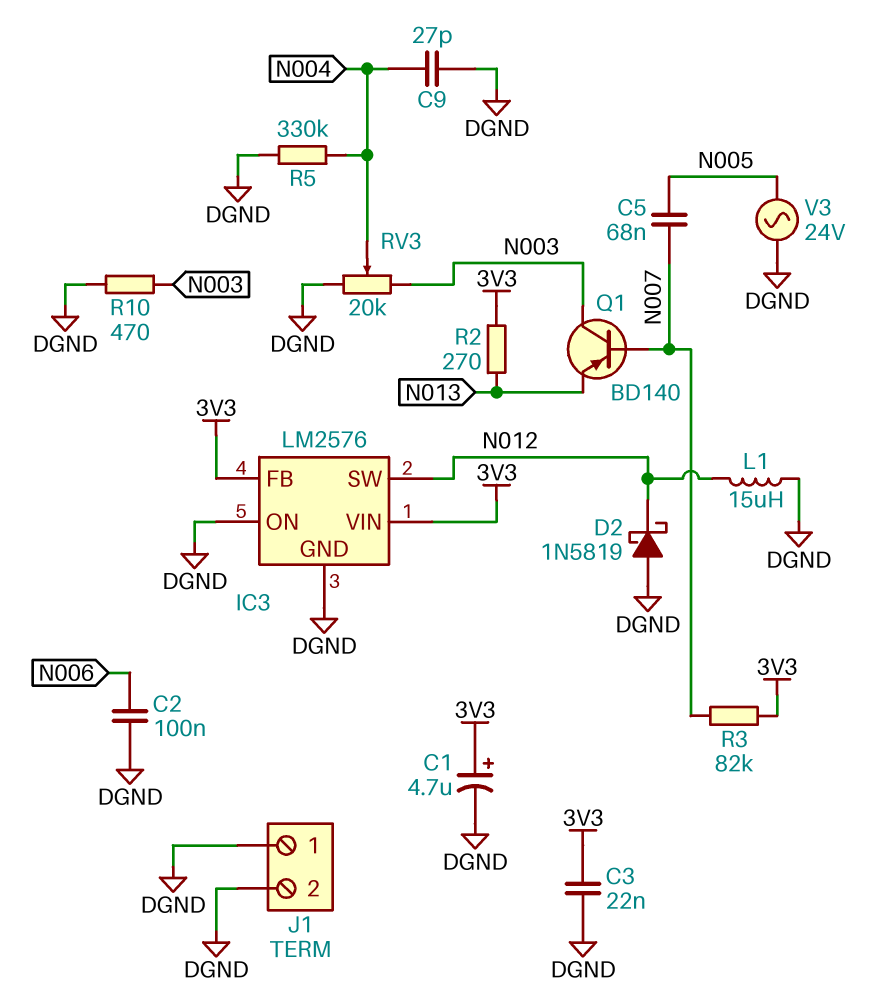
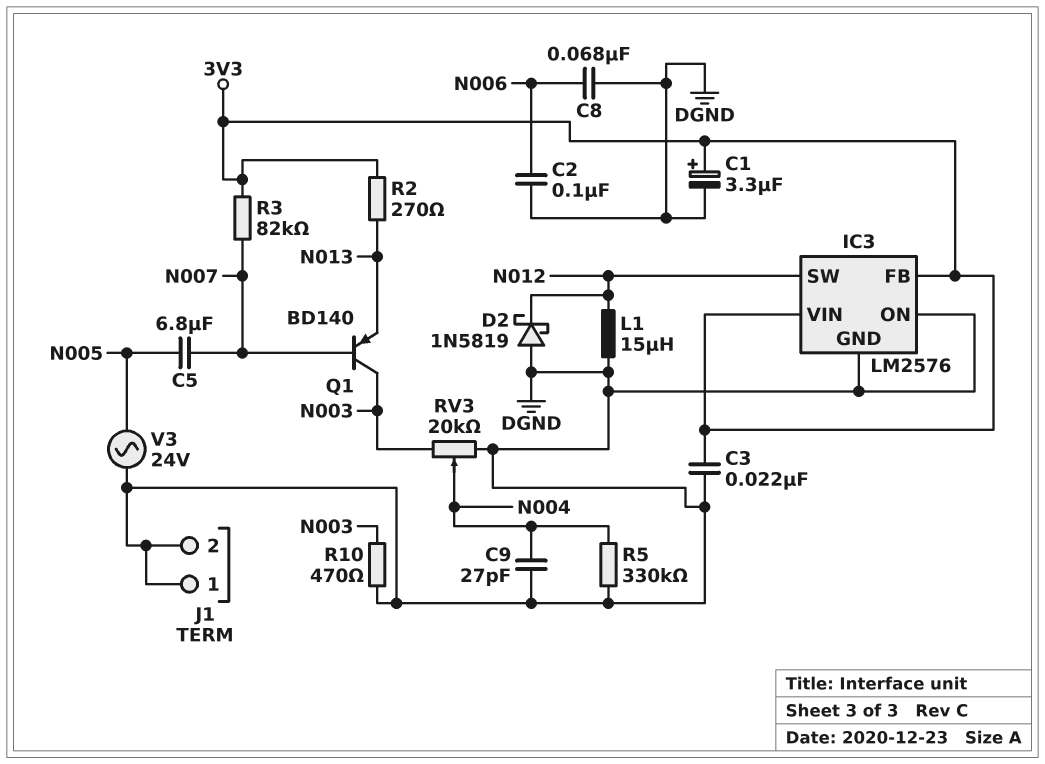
C1: 4.7uF (plus 3V3, minus DGND) -> 3.3uF (plus 3V3, minus DGND)
C5: 68nF (N005, N007) -> 6.8uF (N005, N007)
C8: none -> 68nF (DGND, N006)

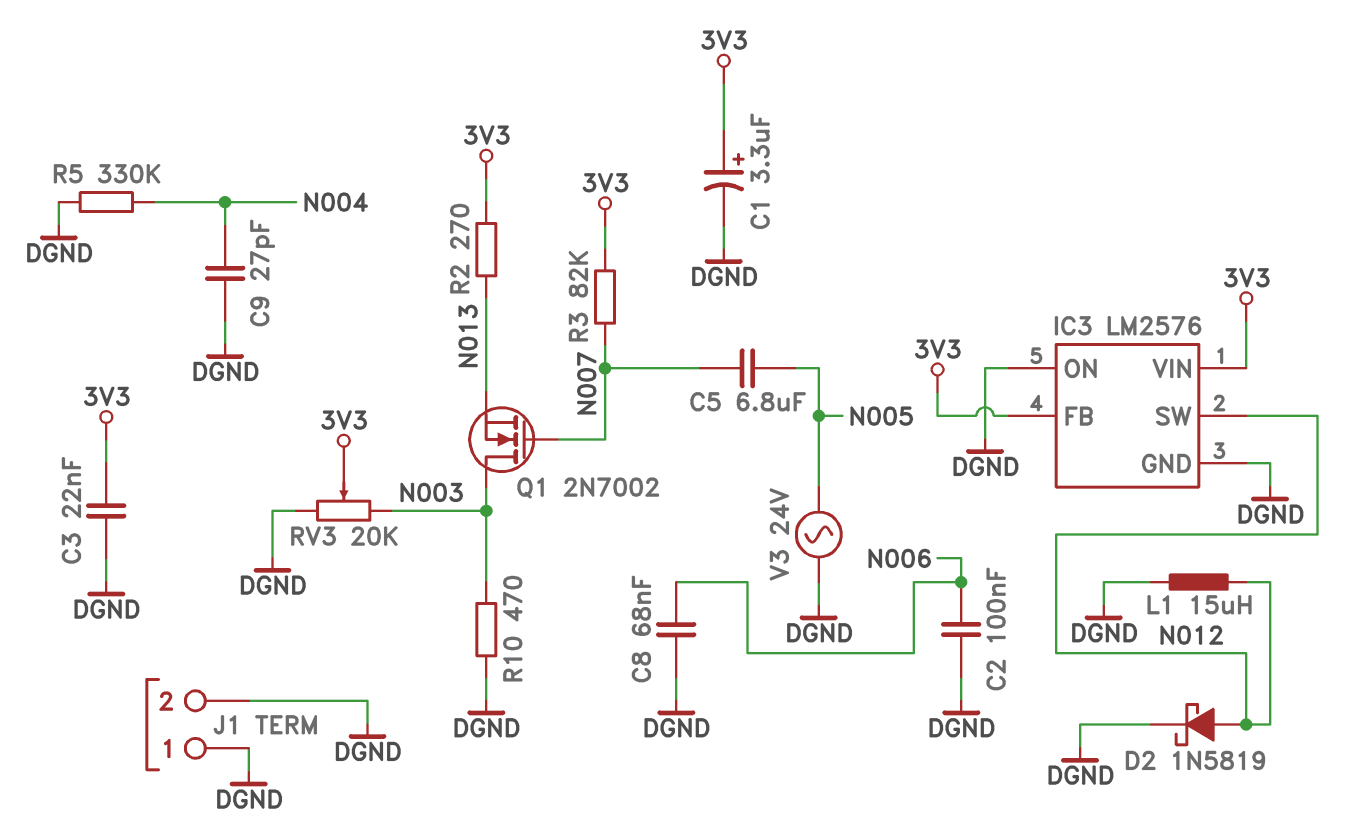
D2: schottky 1N5819 (A DGND, K N012) -> schottky 1N5819 (A N012, K DGND)
Q1: PNP BD140 (B N007, C N003, E N013) -> NMOS 2N7002 (G N007, D N003, S N013)
RV3: 20k (DGND, N003, wiper N004) -> 20k (DGND, N003, wiper 3V3)

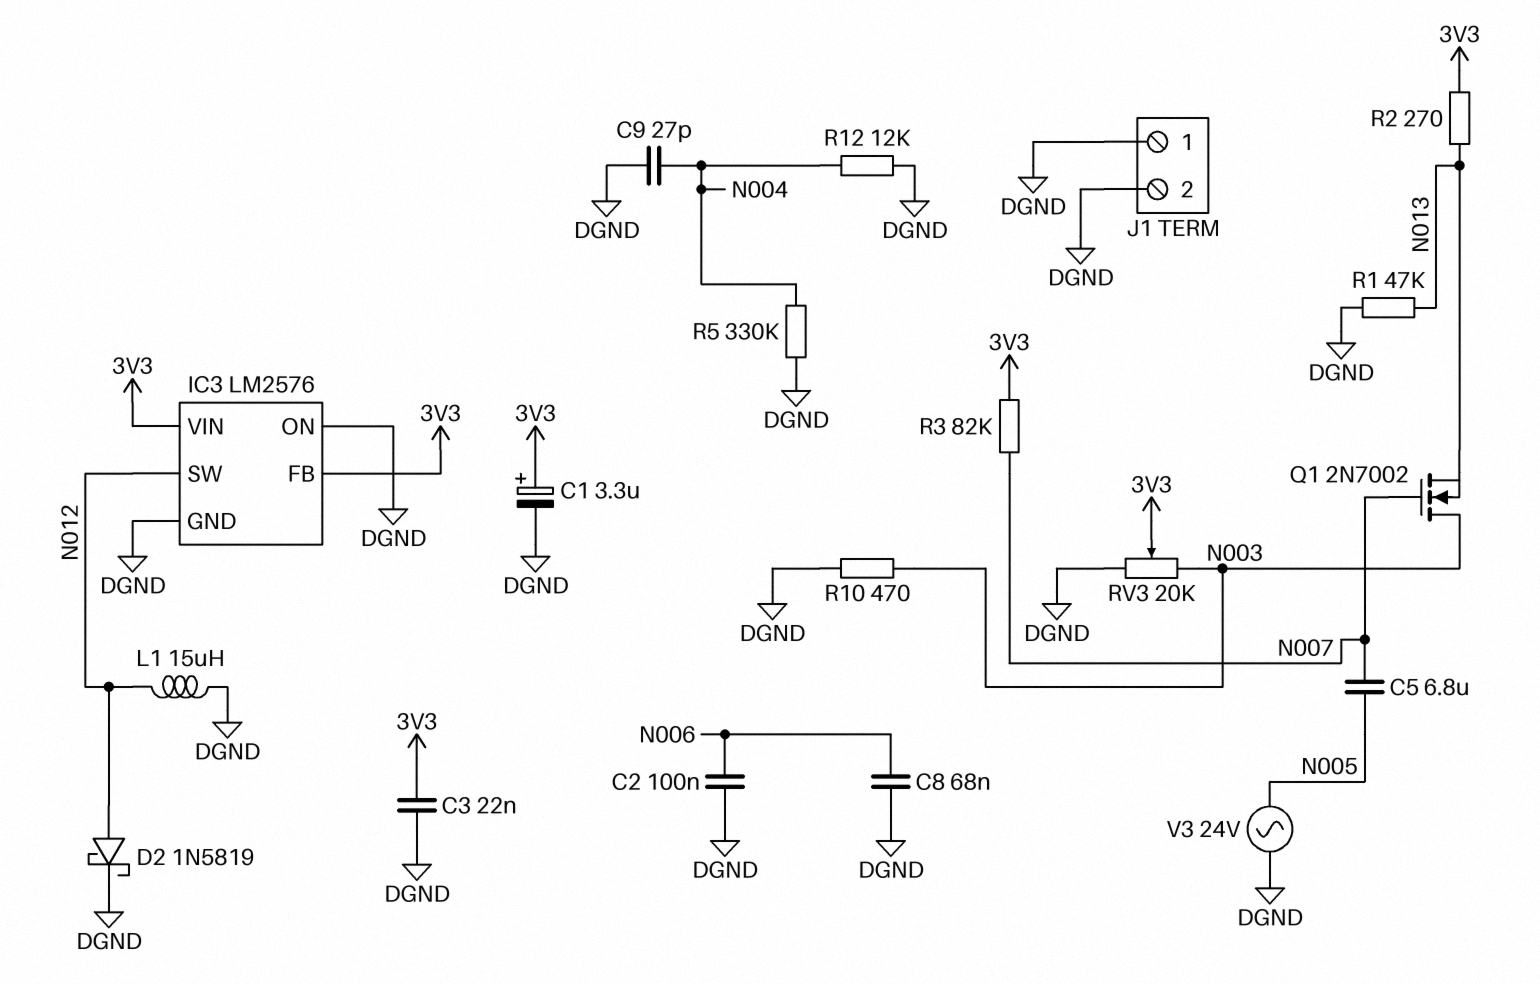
R1: none -> 47k (DGND, N013)
R12: none -> 12k (DGND, N004)

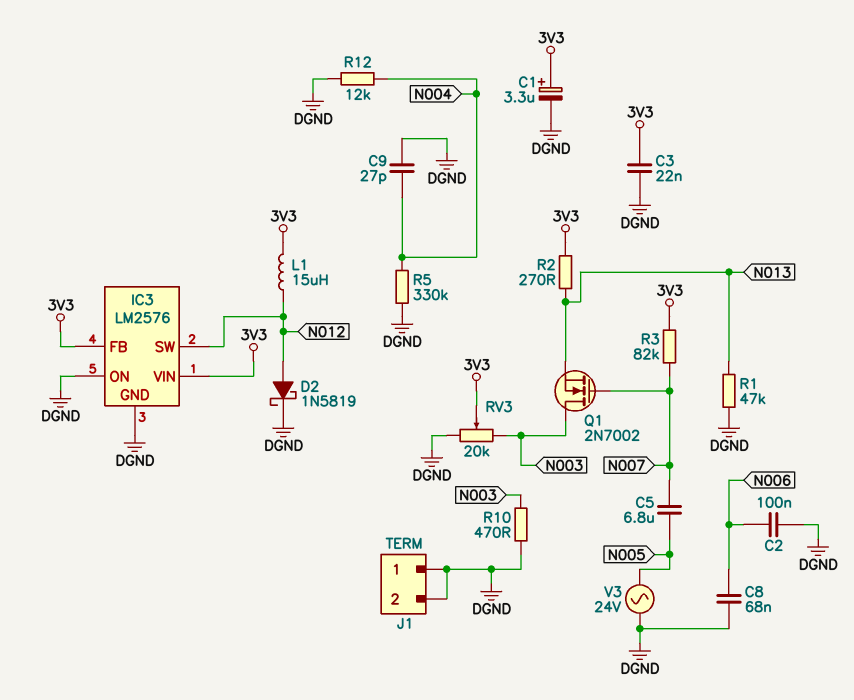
L1: 15uH (DGND, N012) -> 15uH (3V3, N012)

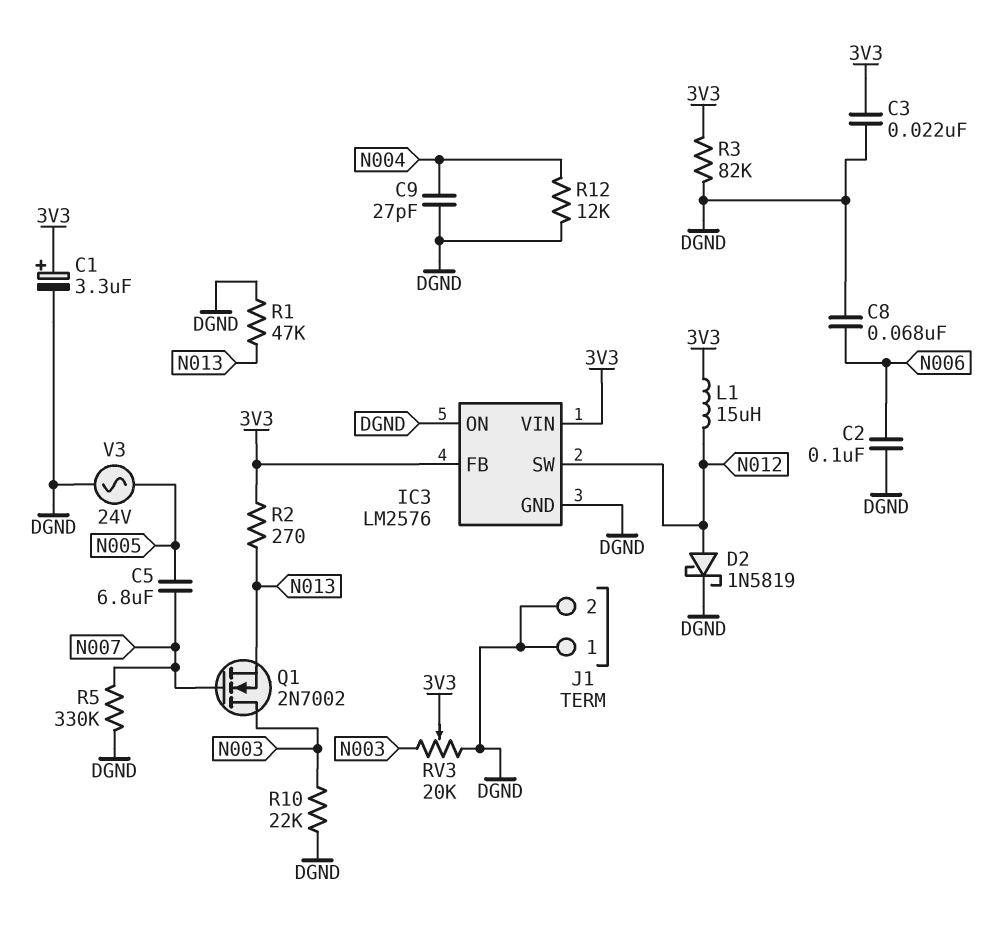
R3: 82k (3V3, N007) -> 82k (3V3, DGND)
R5: 330k (DGND, N004) -> 330k (DGND, N007)
R10: 470 (DGND, N003) -> 22k (DGND, N003)

